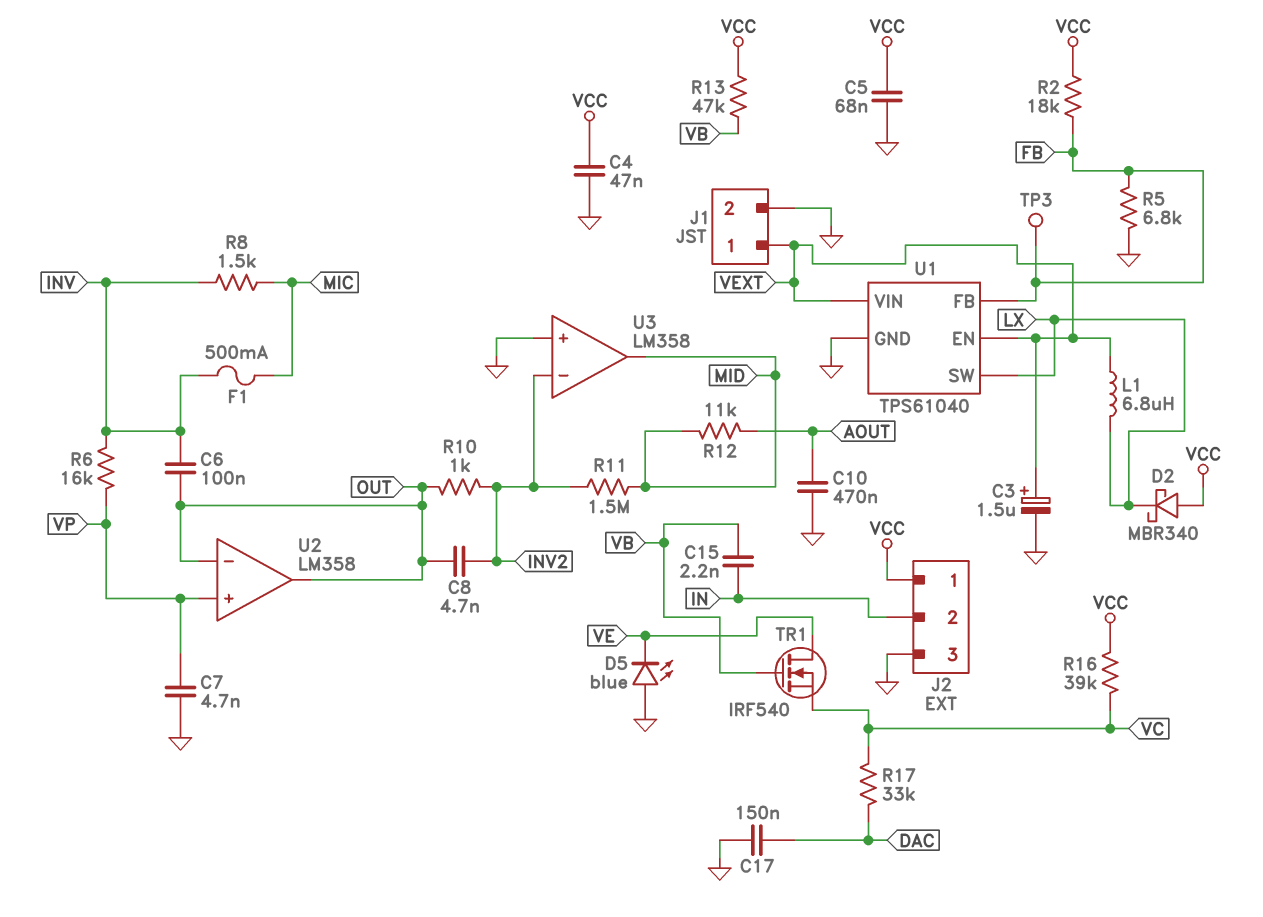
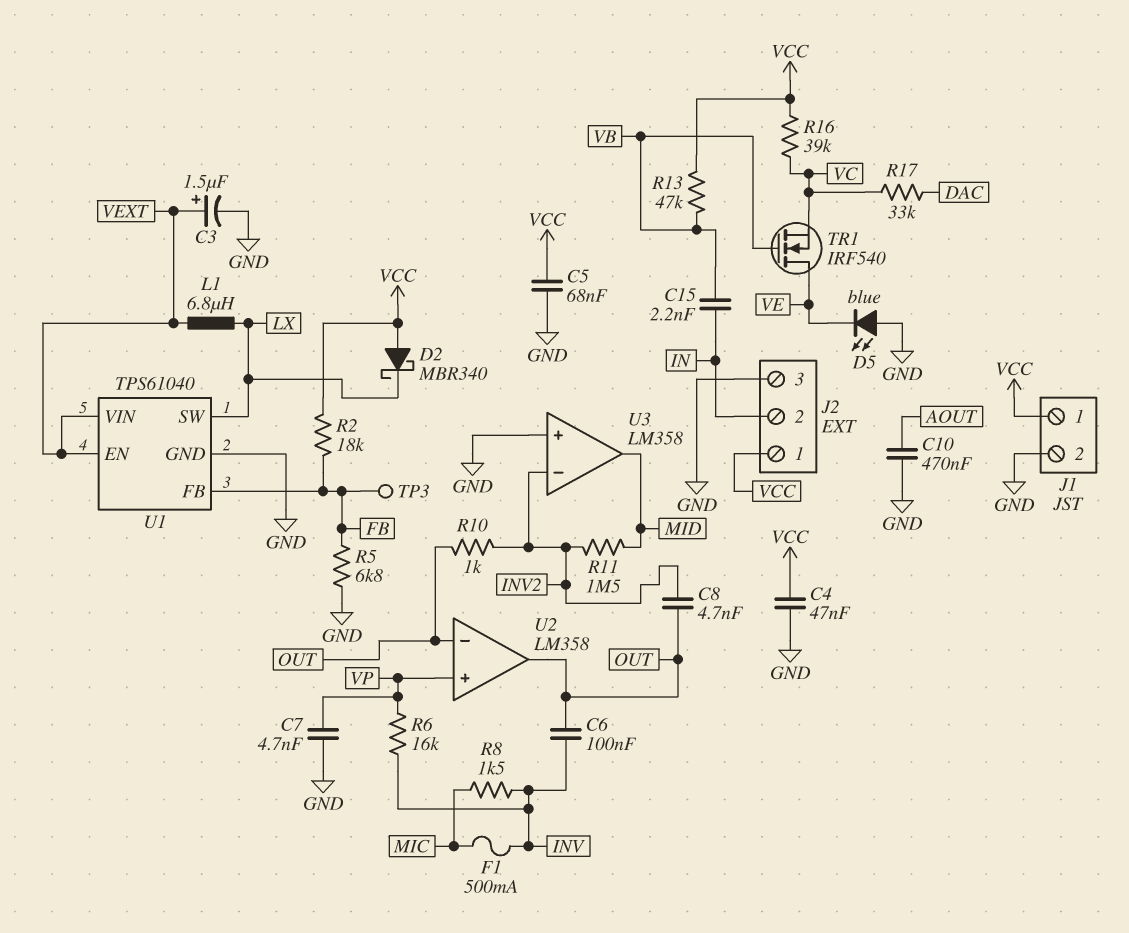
C17: 150nF (DAC, GND) -> none
J1 pin 1: VEXT -> VCC
R12: 11k (AOUT, MID) -> none

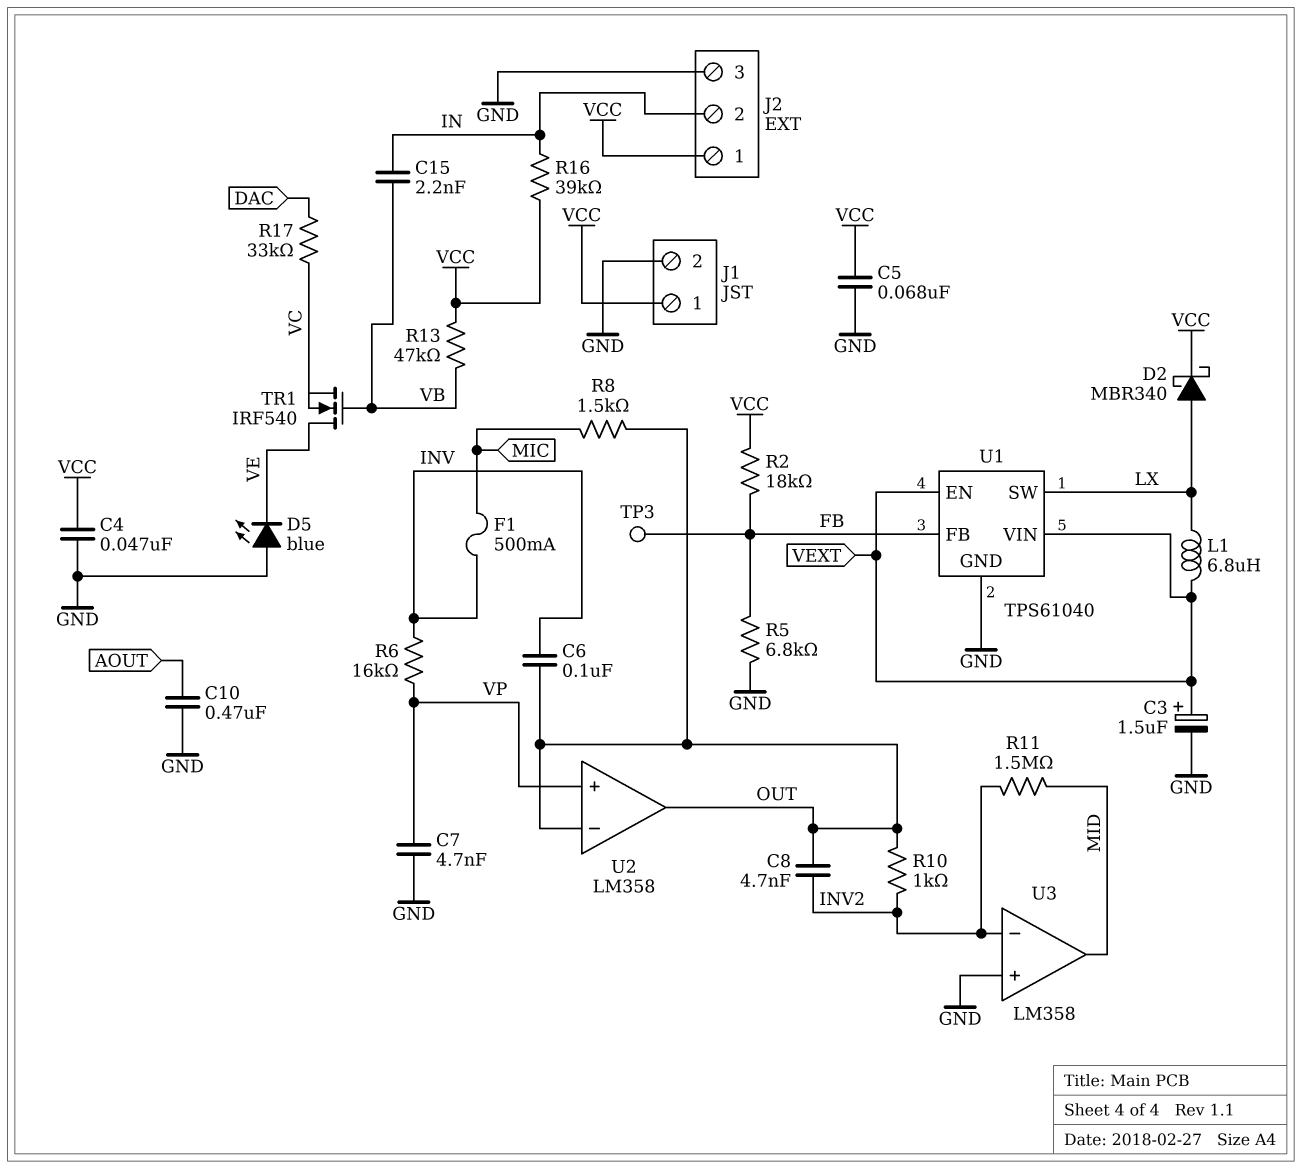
D2: schottky MBR340 (A VCC, K LX) -> schottky MBR340 (A LX, K VCC)
R8: 1.5k (INV, MIC) -> 1.5k (MIC, OUT)
R16: 39k (VC, VCC) -> 39k (IN, VCC)

